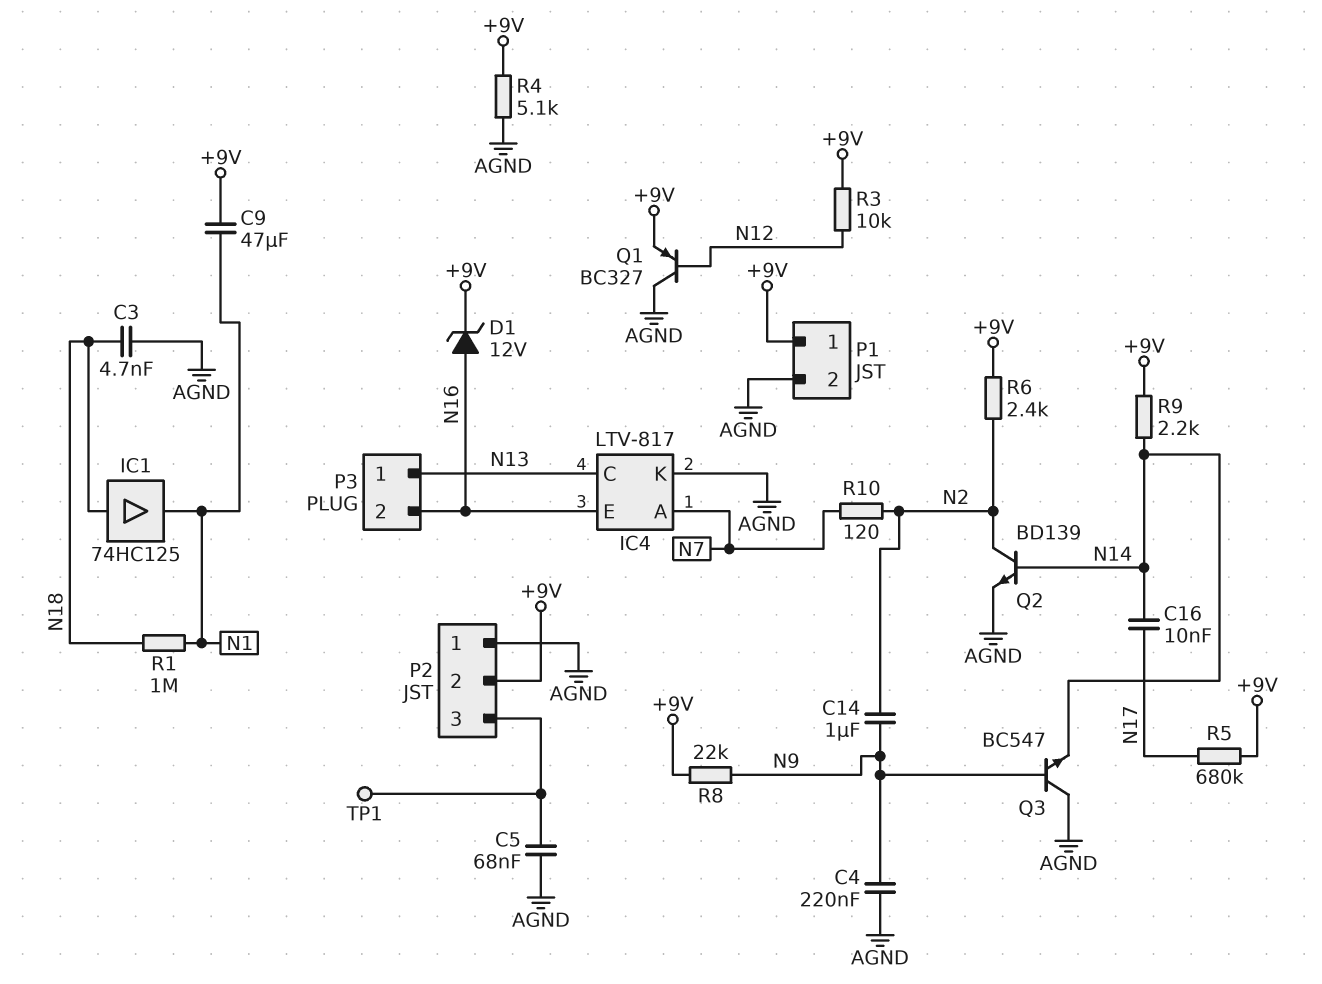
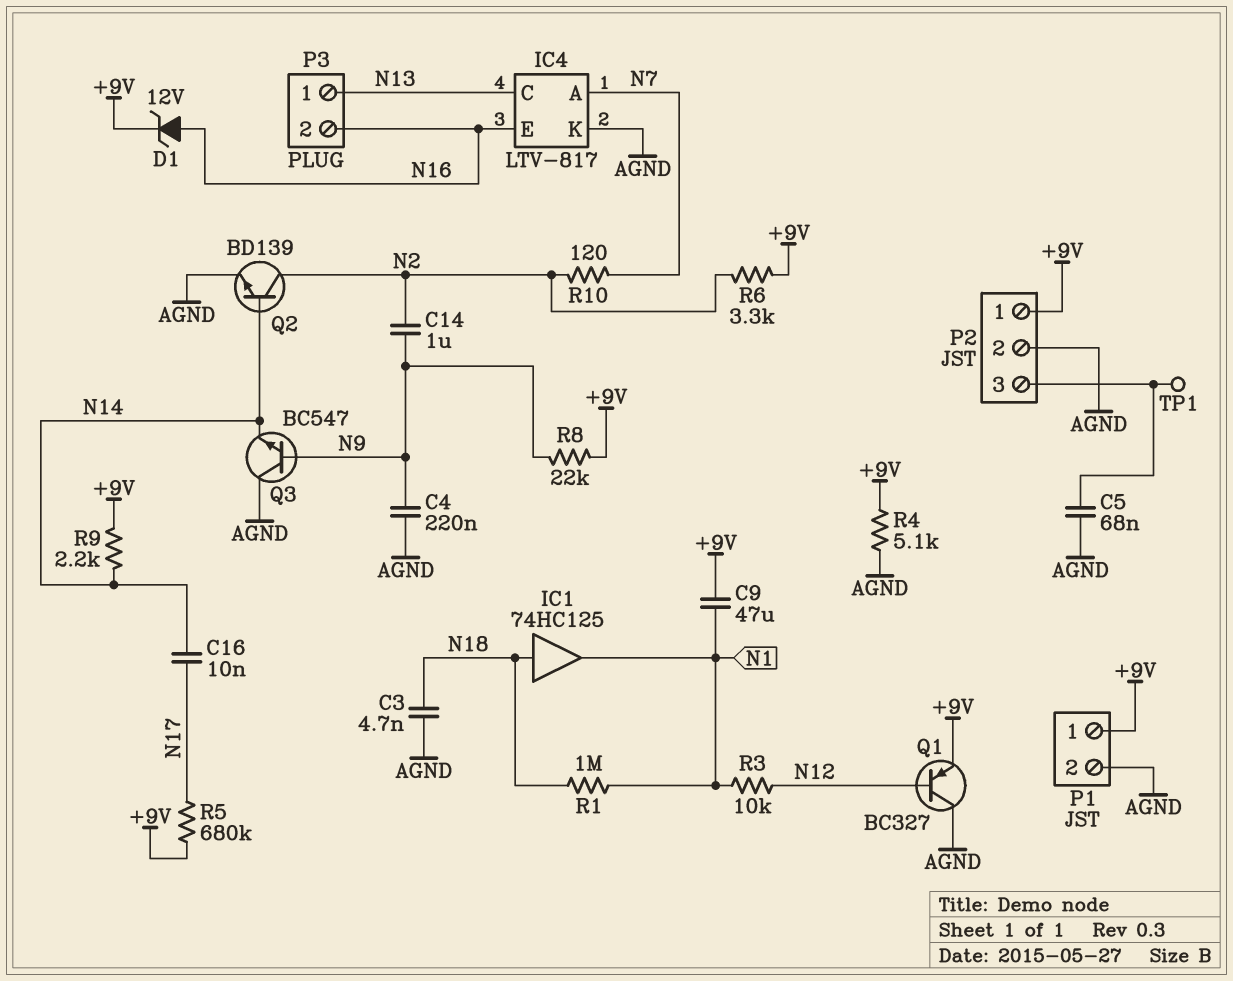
P2 pin 1: AGND -> +9V
P2 pin 2: +9V -> AGND
R3: 10k (+9V, N12) -> 10k (N1, N12)
R6: 2.4k (+9V, N2) -> 3.3k (+9V, N2)

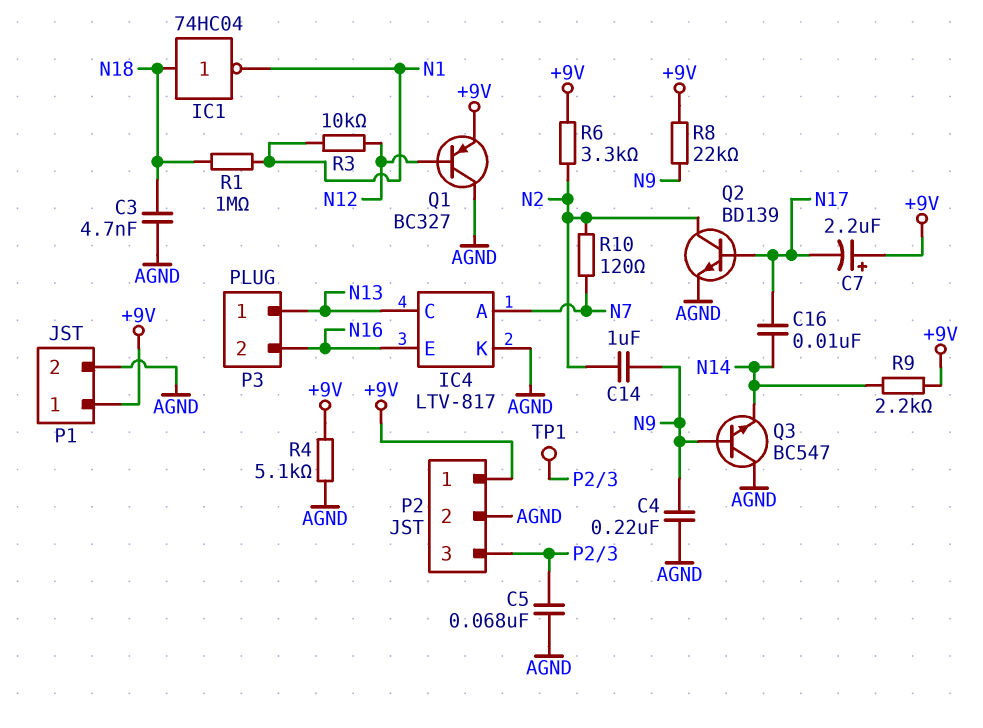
C7: none -> 2.2uF (plus +9V, minus N17)
C9: 47uF (+9V, N1) -> none
D1: zener 12V (A N16, K +9V) -> none
IC1: buffer 74HC125 (in N18, out N1) -> NOT 74HC04 (in N18, out N1)
Q2: NPN BD139 (B N14, C N2, E AGND) -> NPN BD139 (B N17, C N2, E AGND)
R5: 680k (+9V, N17) -> none

